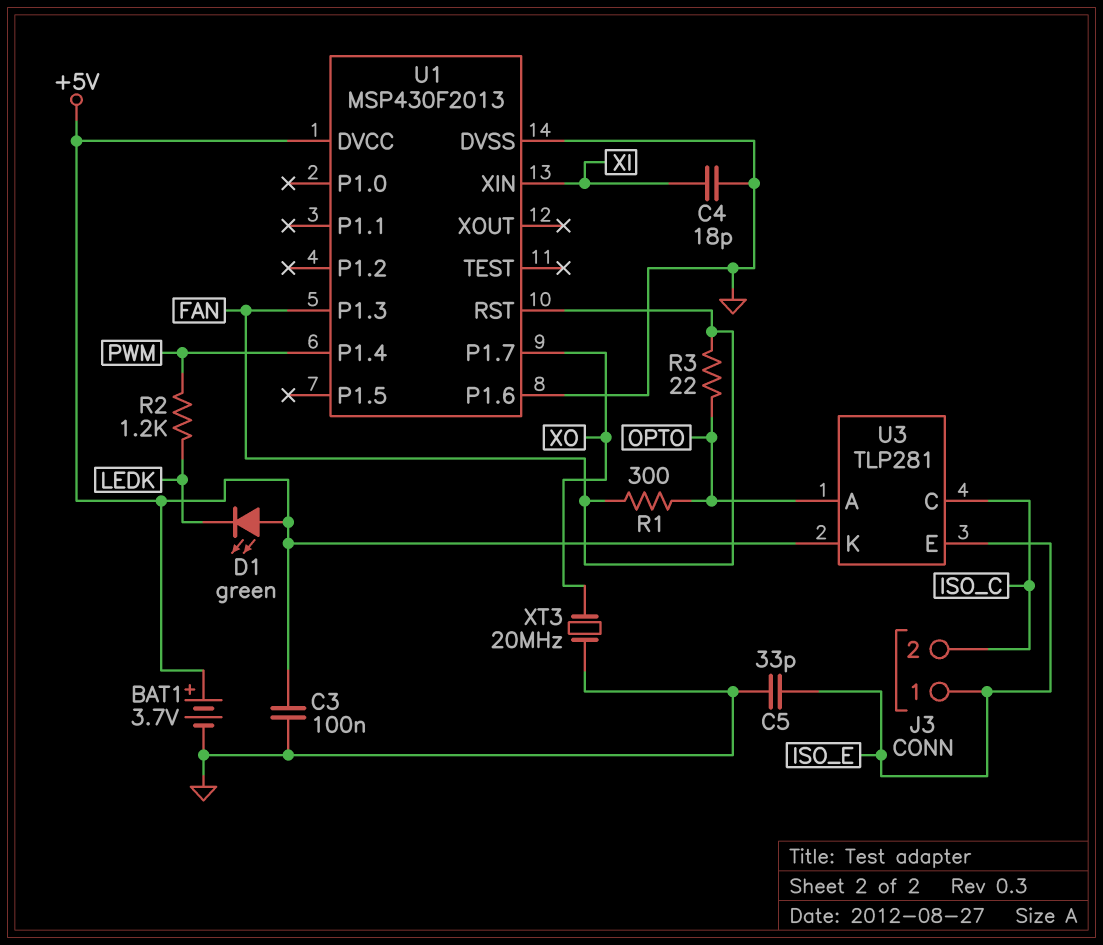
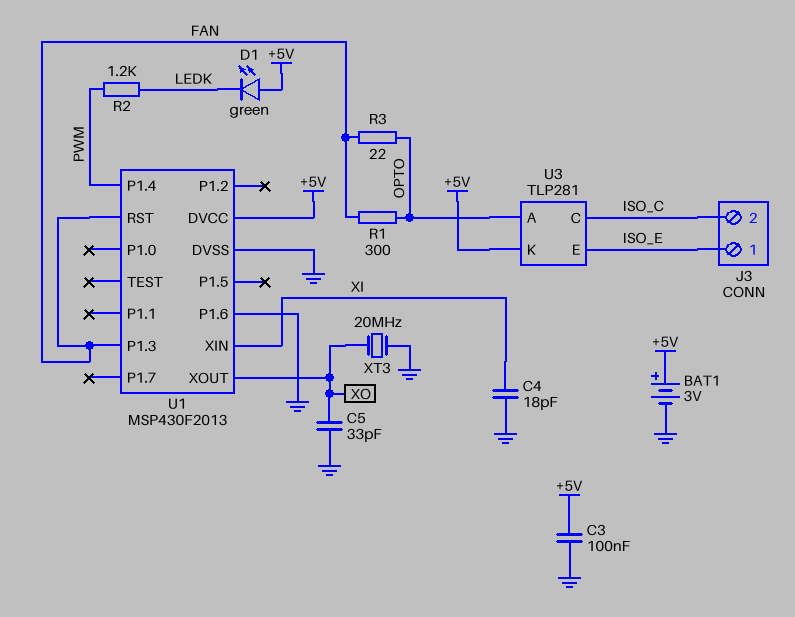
BAT1: 3.7V (plus +5V, minus GND) -> 3V (plus +5V, minus GND)
C5: 33pF (GND, ISO_E) -> 33pF (GND, XO)
U1 pin P1.7: XO -> none
U1 pin XOUT: none -> XO

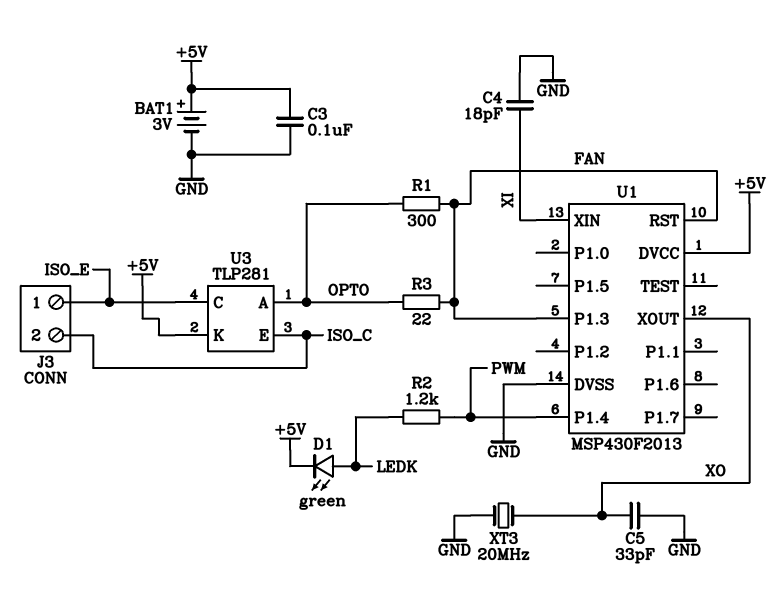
D1: LED green (A +5V, K LEDK) -> LED green (A LEDK, K +5V)
U1 pin P1.6: GND -> none
U3 pin C: ISO_C -> ISO_E
U3 pin E: ISO_E -> ISO_C

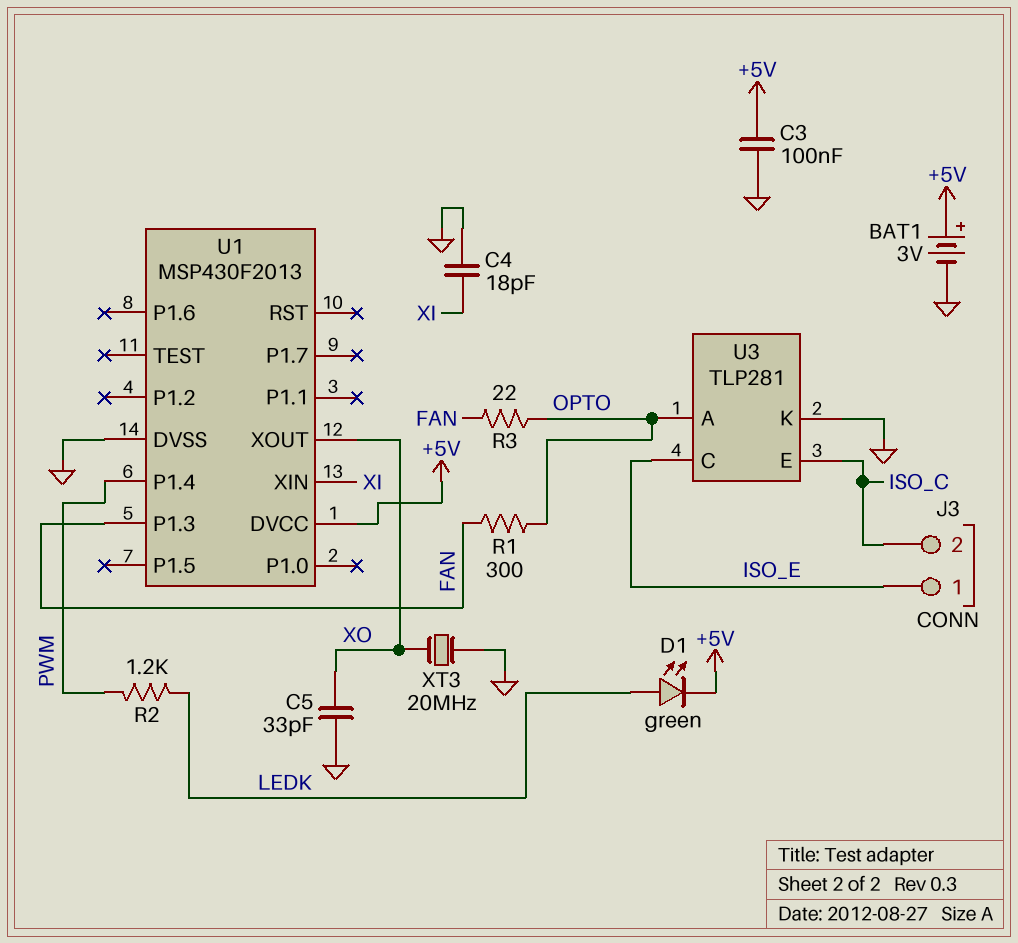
U1 pin RST: FAN -> none
U3 pin K: +5V -> GND

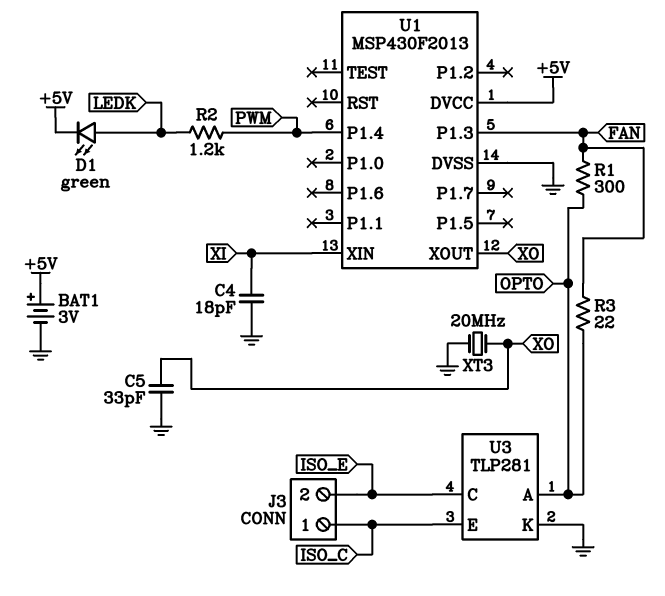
C3: 100nF (+5V, GND) -> none
J3 pin 1: ISO_E -> ISO_C
J3 pin 2: ISO_C -> ISO_E

